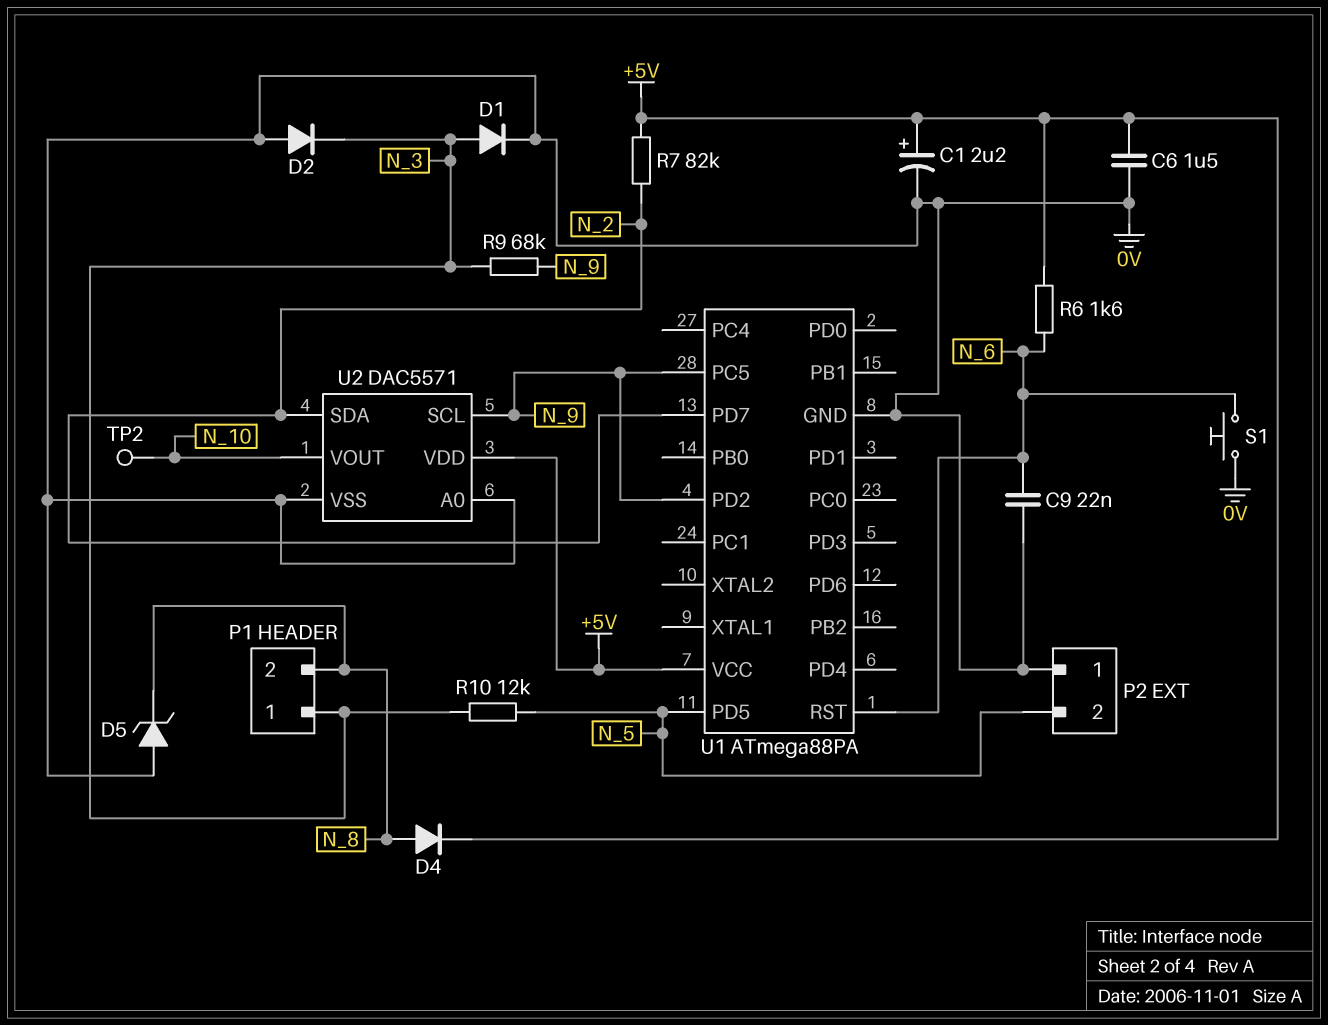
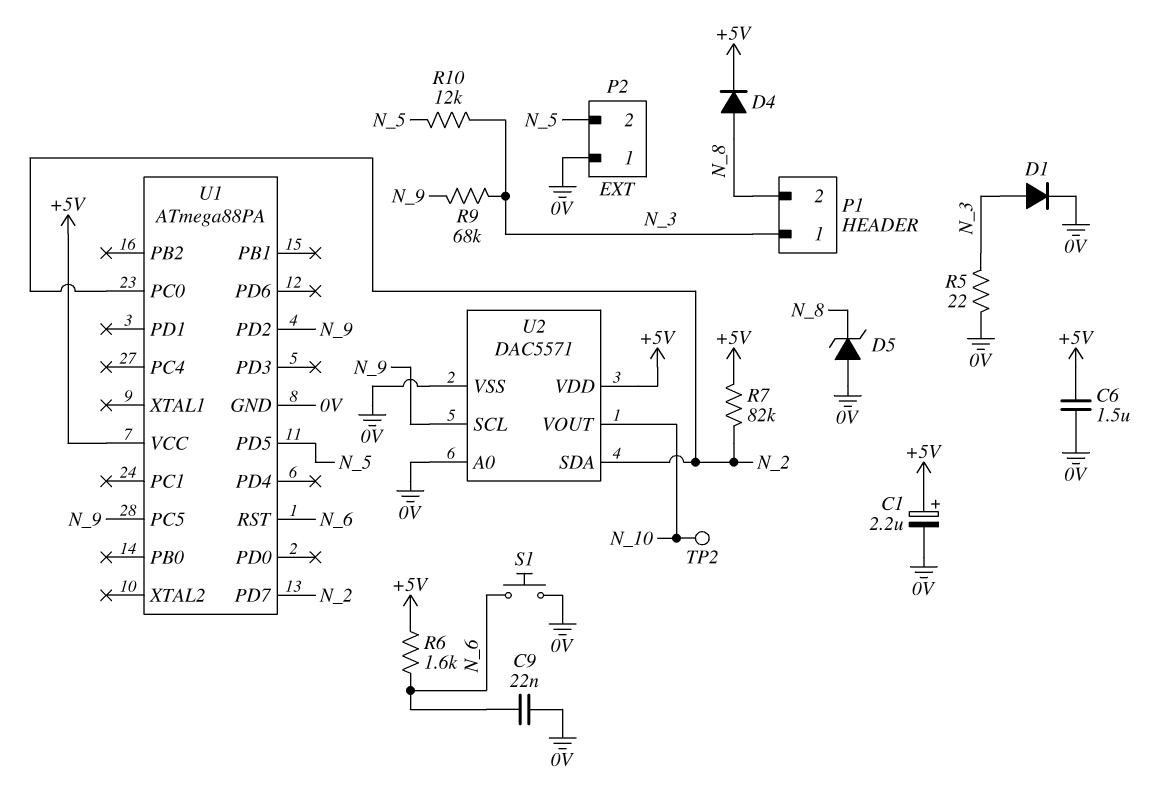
D2: diode (A 0V, K N_3) -> none
R5: none -> 22 (0V, N_3)
U1 pin PC0: none -> N_2

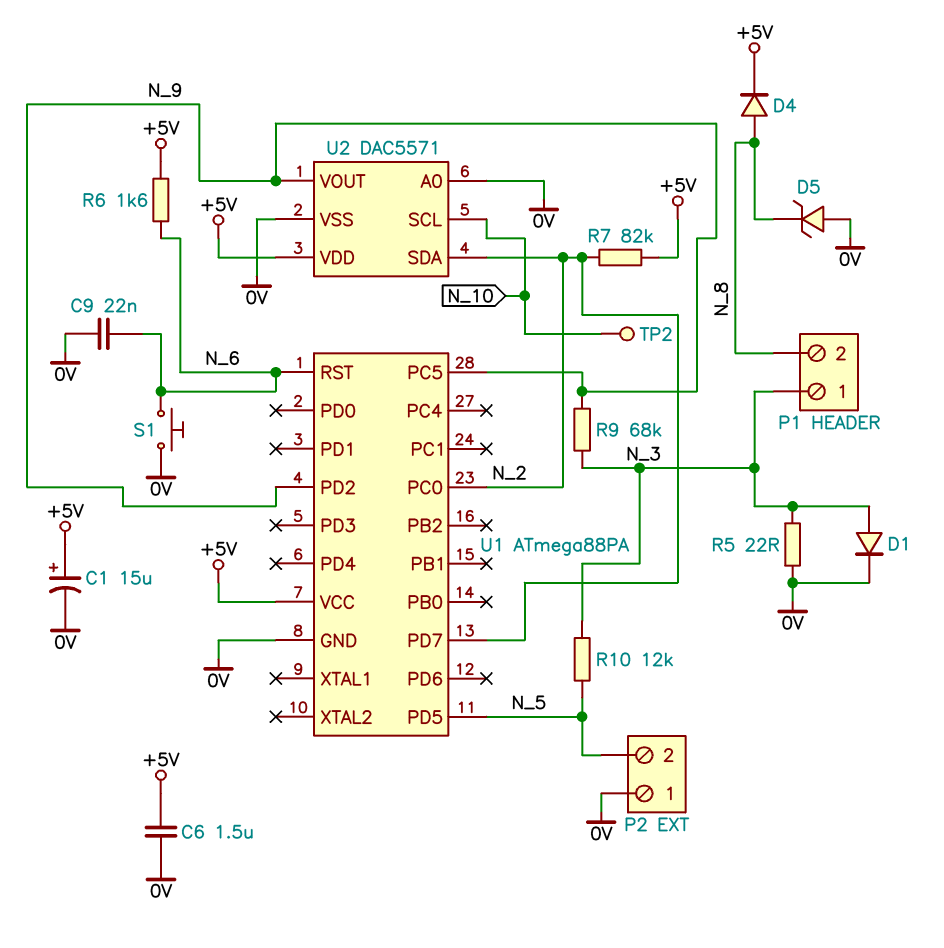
C1: 2.2uF (plus +5V, minus 0V) -> 15uF (plus +5V, minus 0V)
U2 pin SCL: N_9 -> N_10
U2 pin VOUT: N_10 -> N_9

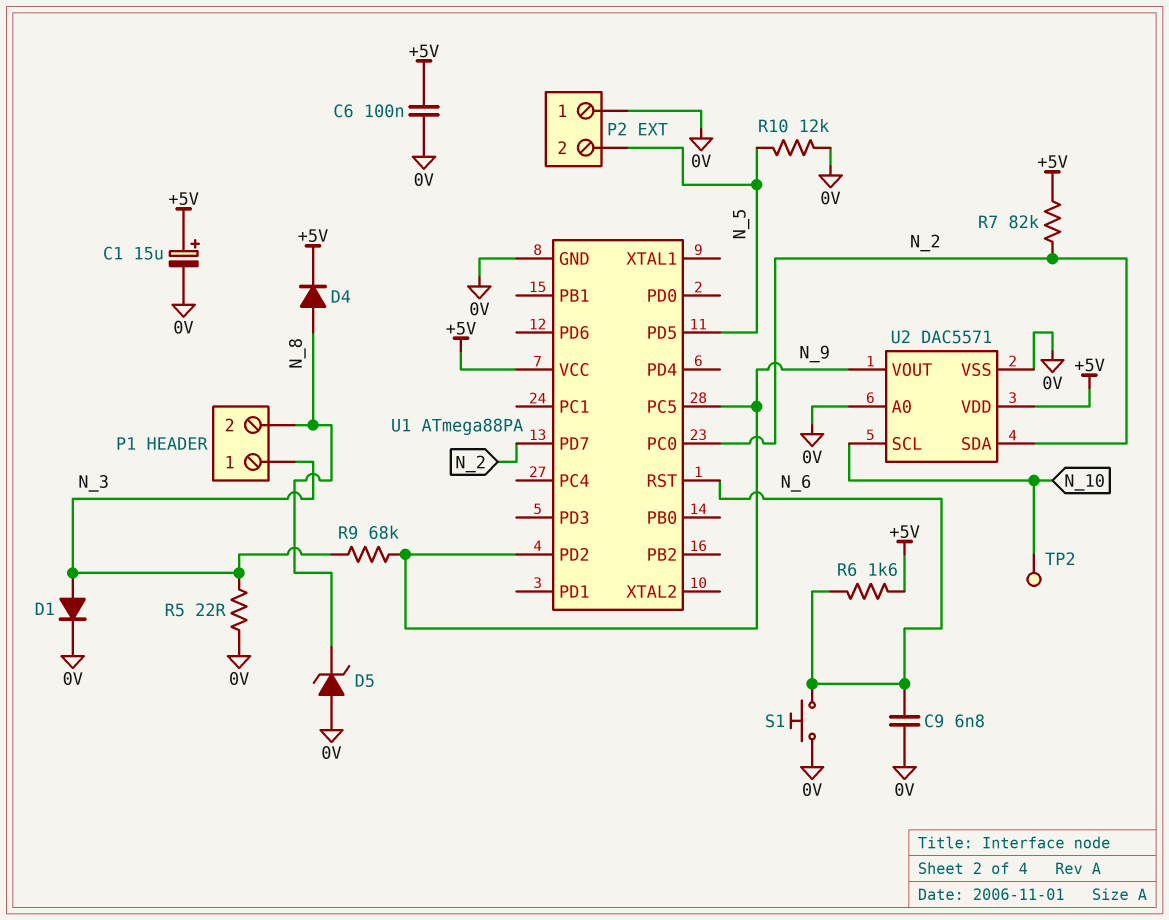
C6: 1.5uF (+5V, 0V) -> 100nF (+5V, 0V)
C9: 22nF (0V, N_6) -> 6.8nF (0V, N_6)
R10: 12k (N_3, N_5) -> 12k (0V, N_5)

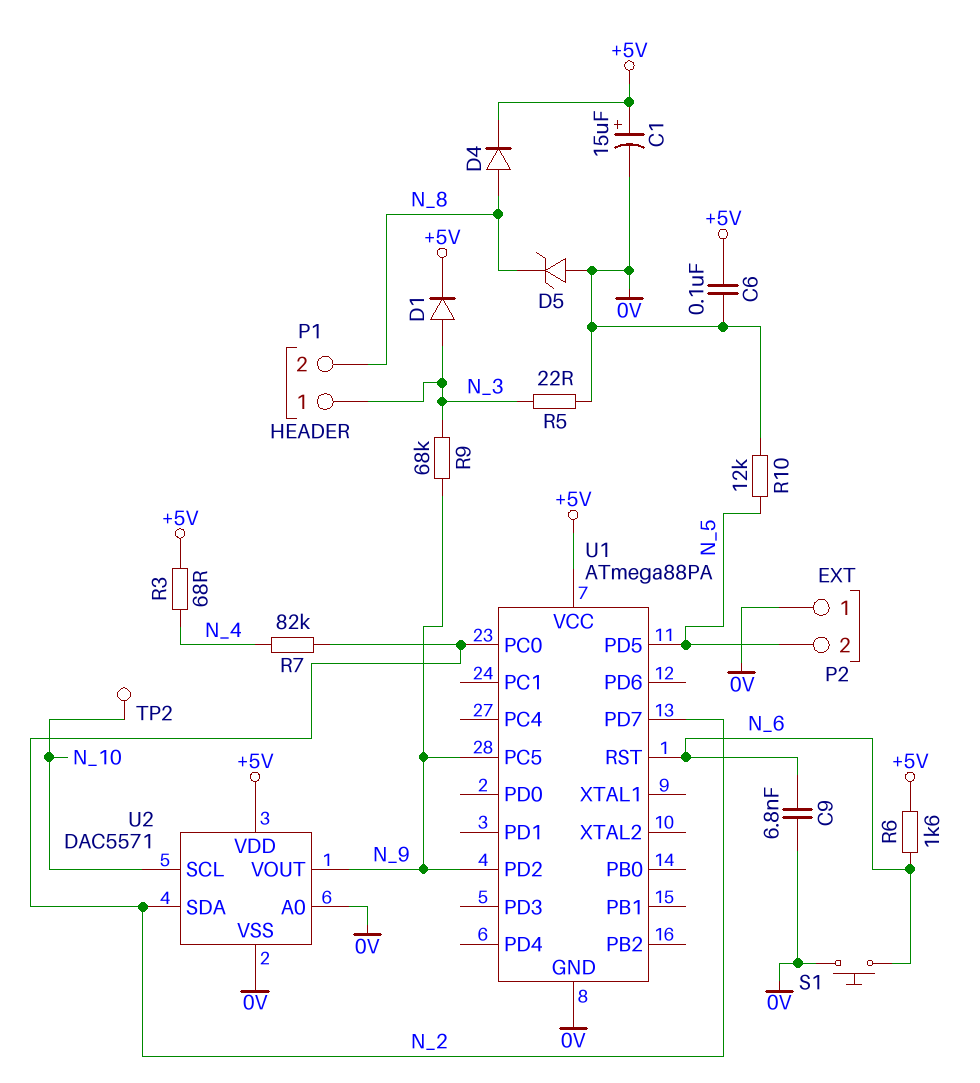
D1: diode (A N_3, K 0V) -> diode (A N_3, K +5V)
R3: none -> 68 (+5V, N_4)
R7: 82k (+5V, N_2) -> 82k (N_2, N_4)

